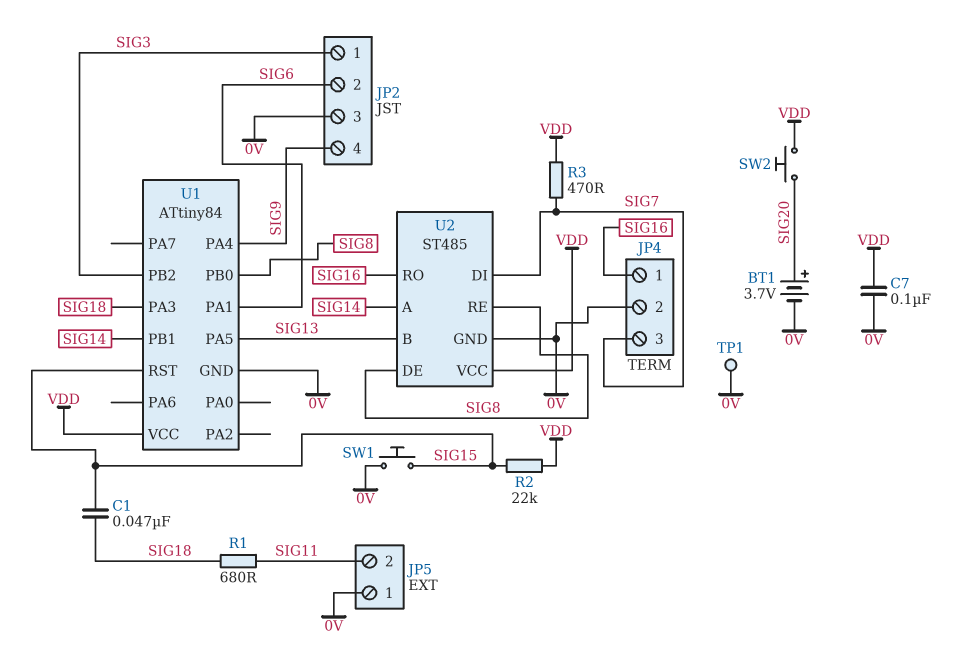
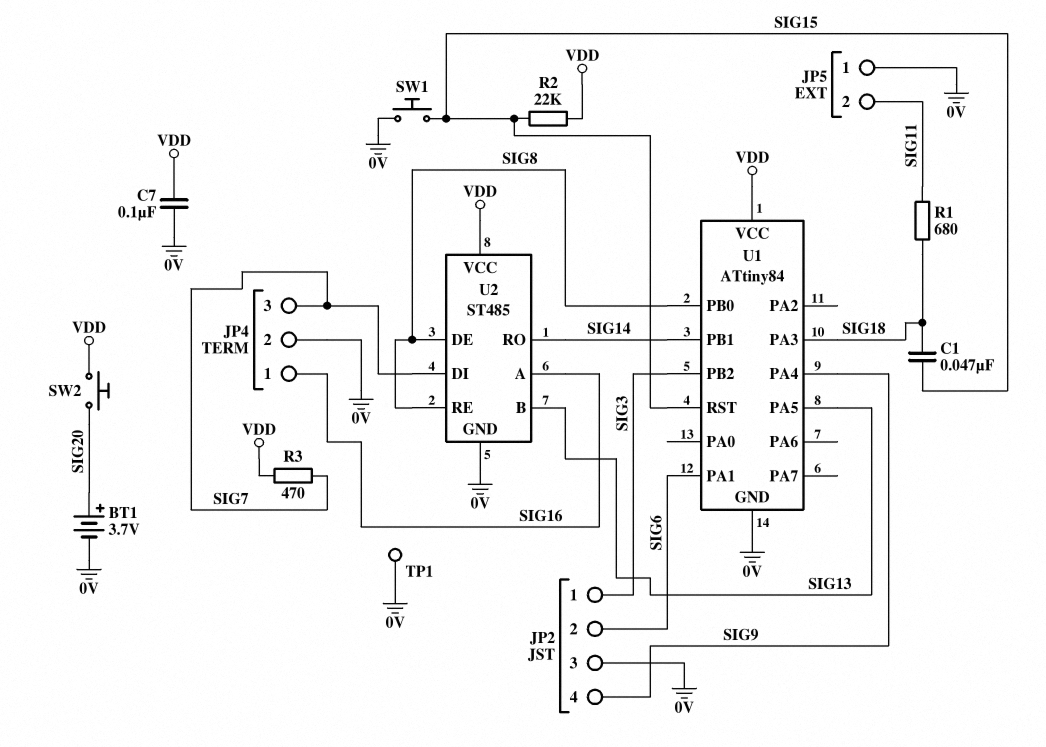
U2 pin A: SIG14 -> SIG16
U2 pin RO: SIG16 -> SIG14

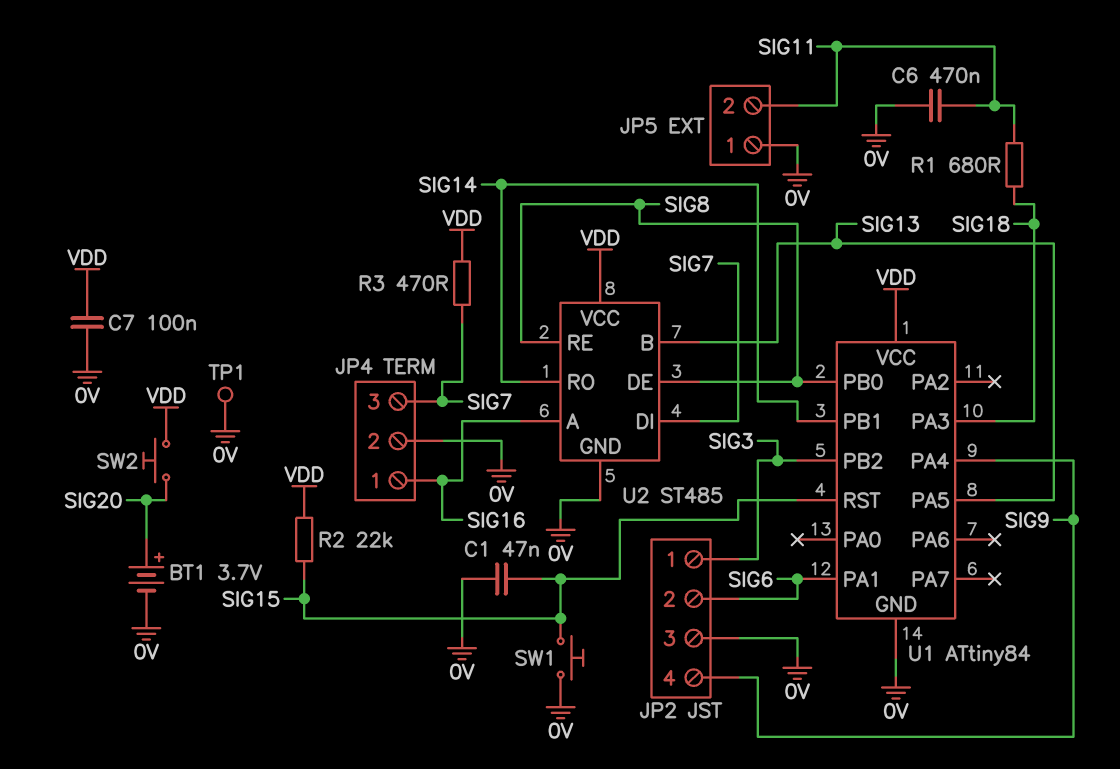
C1: 47nF (SIG15, SIG18) -> 47nF (0V, SIG15)
C6: none -> 470nF (0V, SIG11)

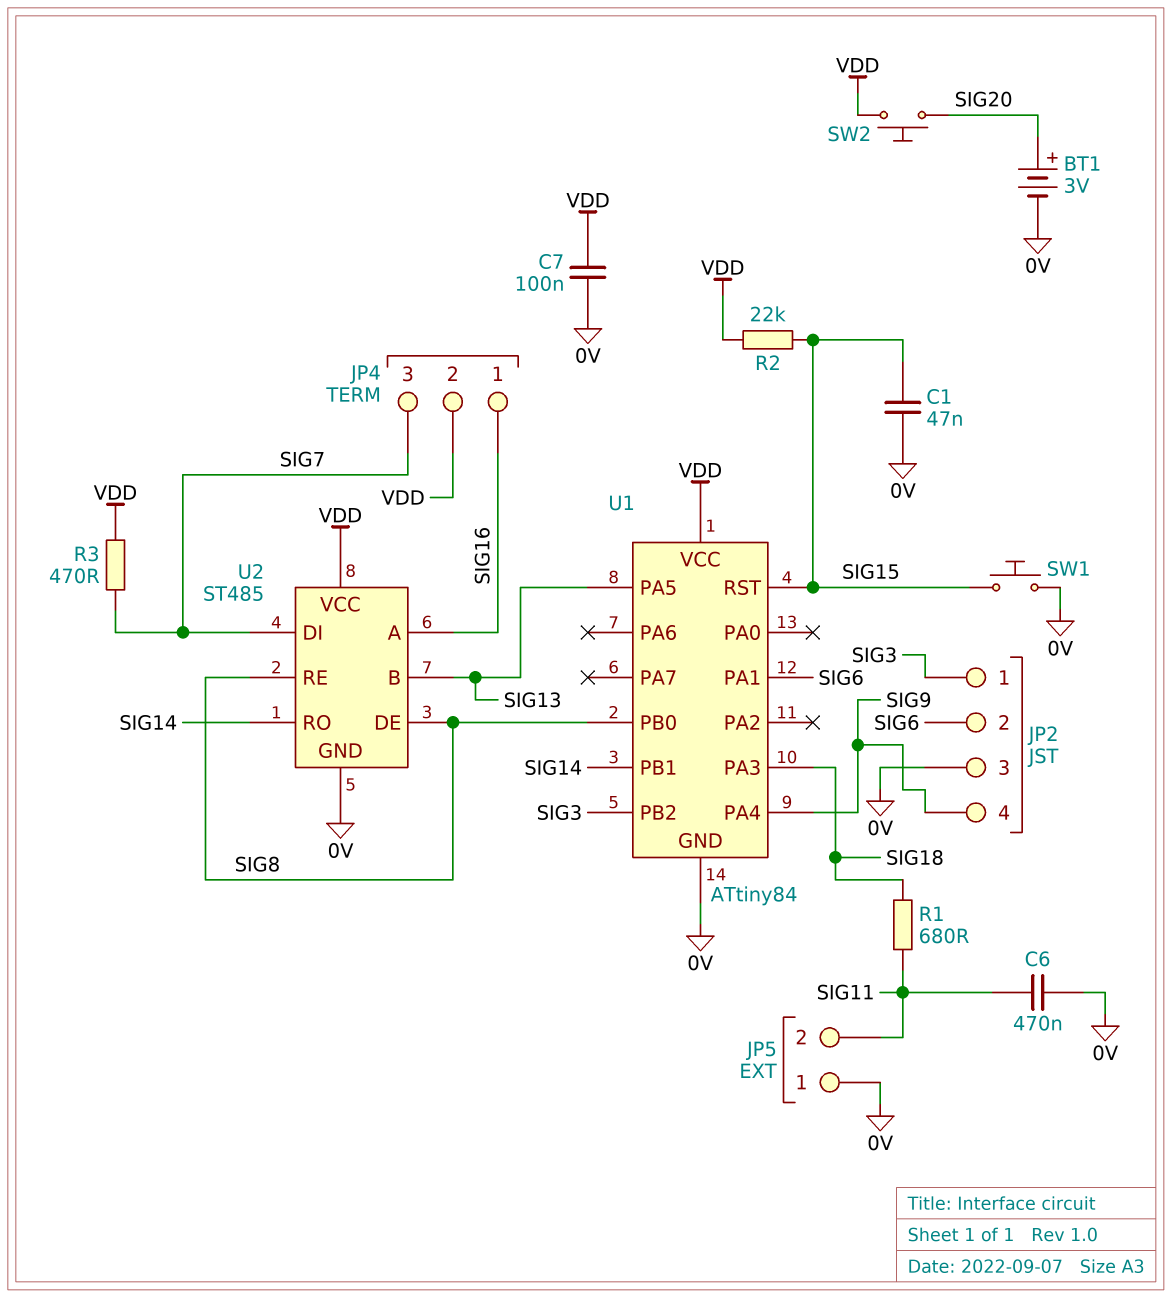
BT1: 3.7V (plus SIG20, minus 0V) -> 3V (plus SIG20, minus 0V)
JP4 pin 2: 0V -> VDD
TP1: test point (0V) -> none

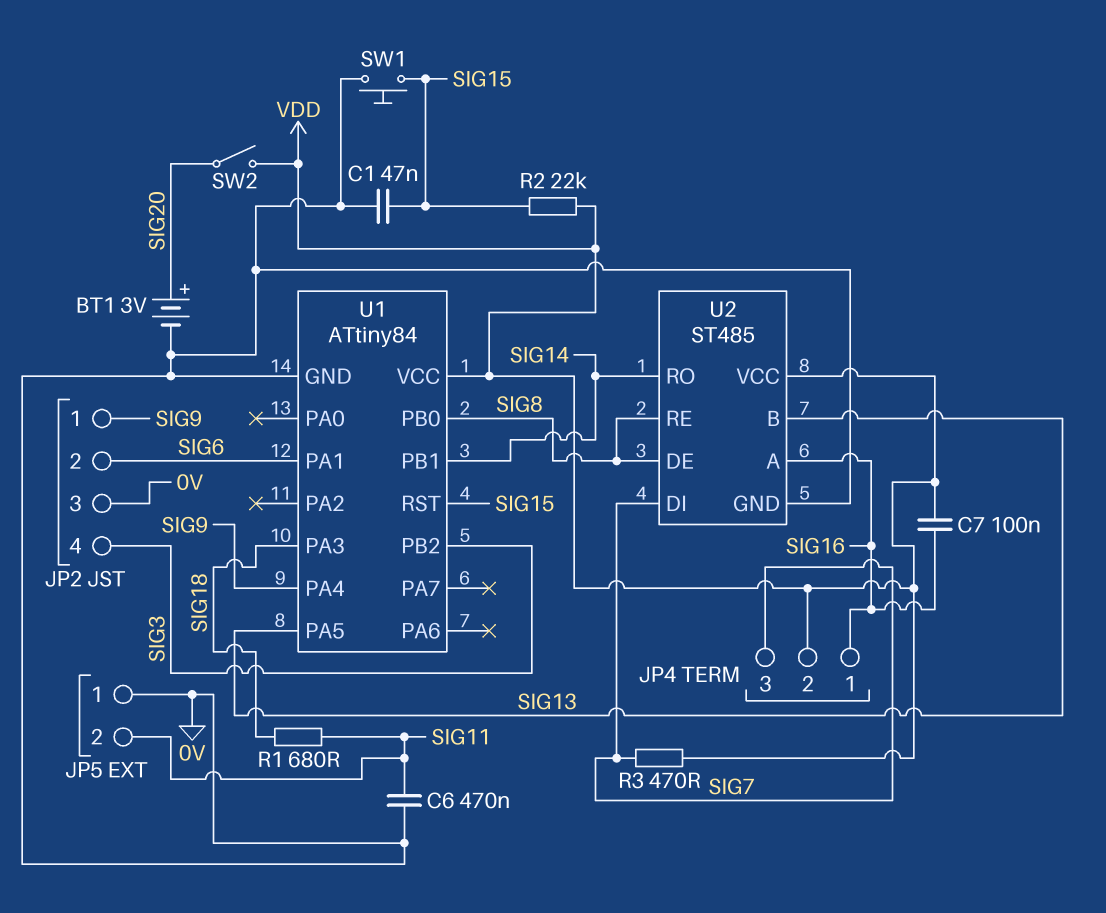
C7: 100nF (0V, VDD) -> 100nF (SIG16, VDD)
JP2 pin 1: SIG3 -> SIG9
JP2 pin 4: SIG9 -> SIG3
SW2: button (SIG20, VDD) -> switch (SIG20, VDD)

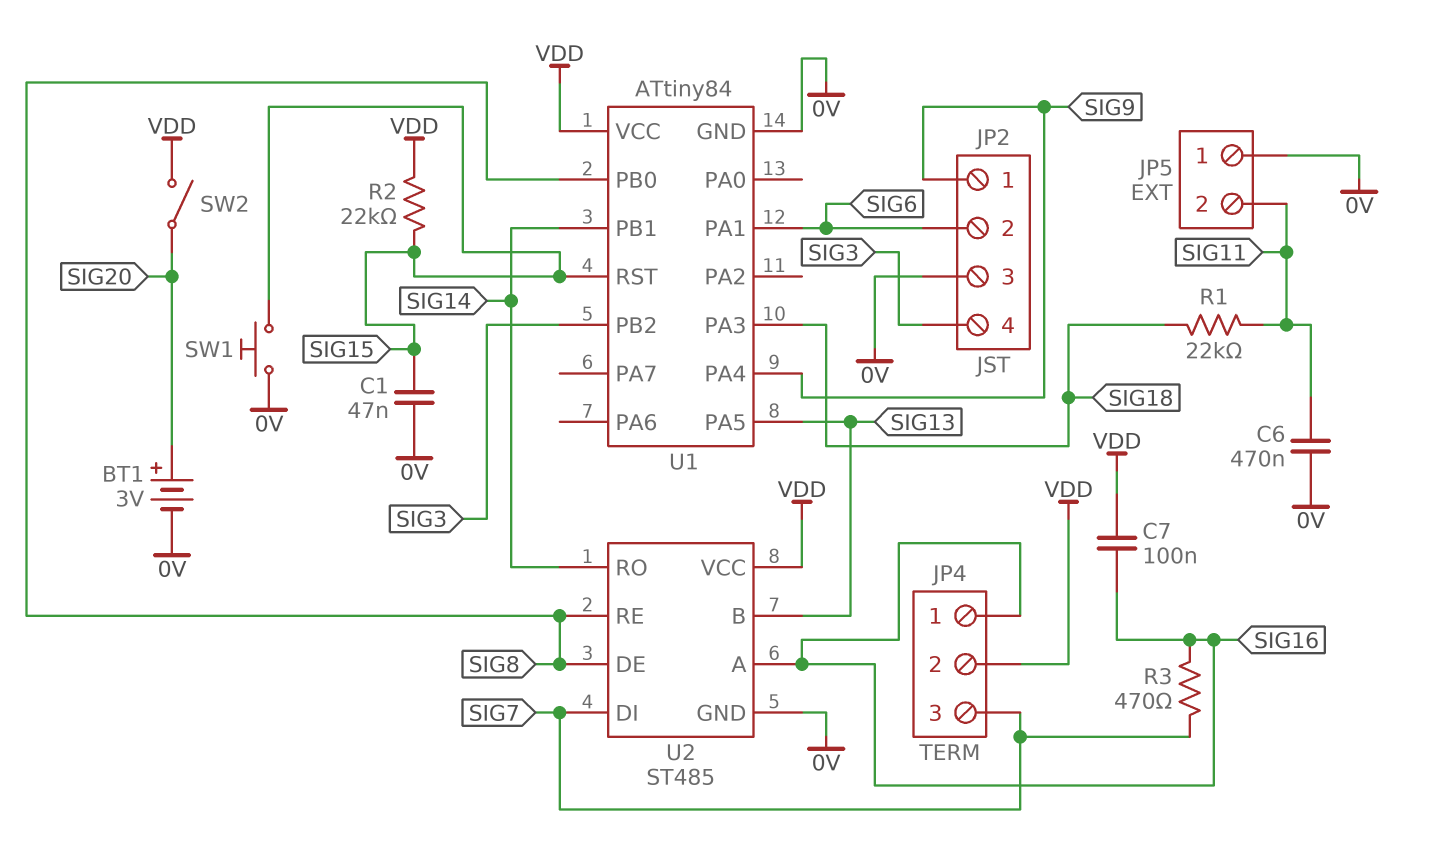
R1: 680 (SIG11, SIG18) -> 22k (SIG11, SIG18)
R3: 470 (SIG7, VDD) -> 470 (SIG7, SIG16)

